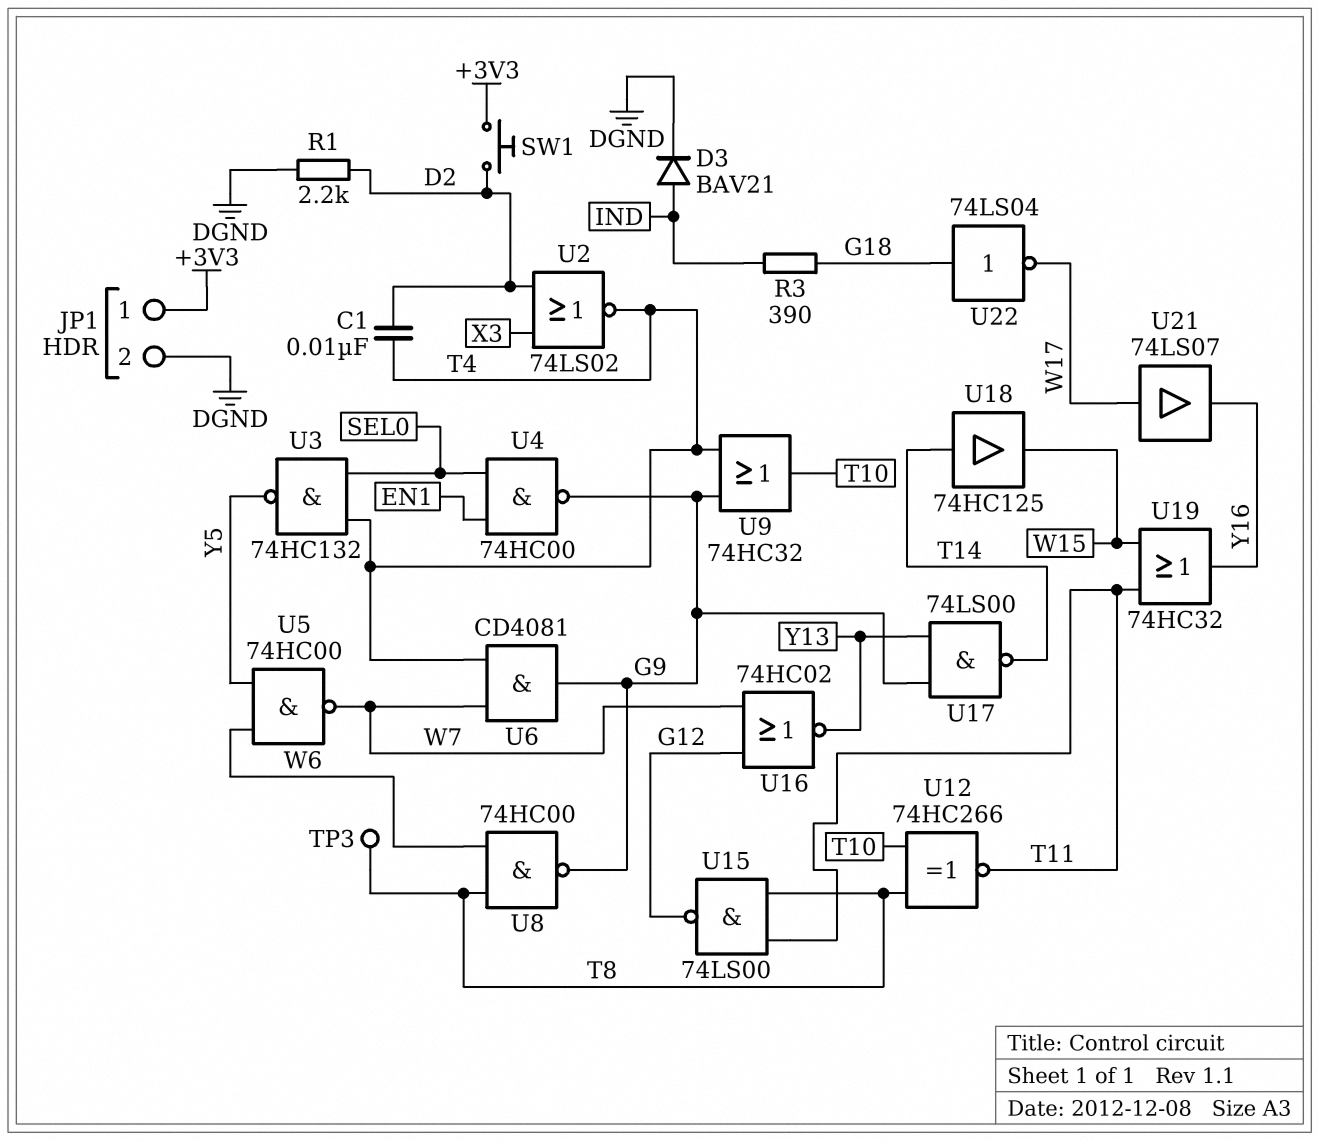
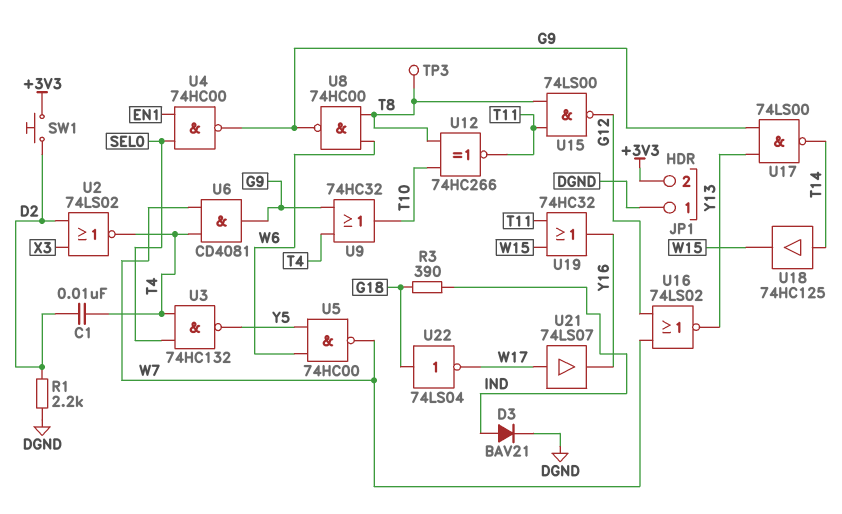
JP1 pin 1: +3V3 -> DGND
JP1 pin 2: DGND -> +3V3
U16: NOR 74HC02 (in G12, in W7, out Y13) -> NOR 74LS02 (in G12, in W7, out Y13)

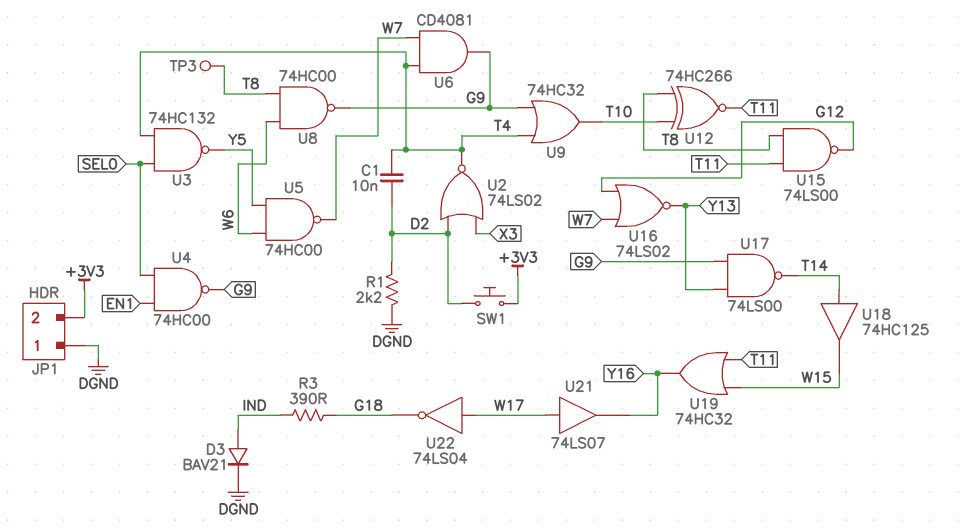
U22: NOT 74LS04 (in G18, out W17) -> NOT 74LS04 (in W17, out G18)

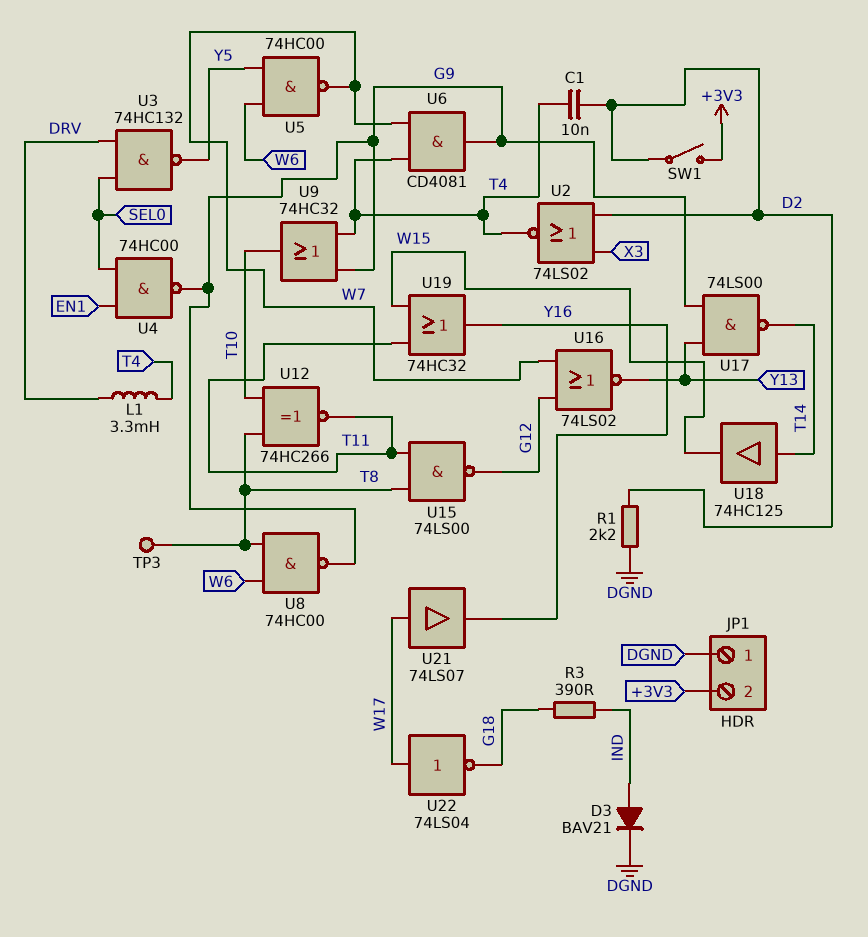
L1: none -> 3.3mH (DRV, T4)
SW1: button (+3V3, D2) -> switch (+3V3, D2)
U3: NAND 74HC132 (in SEL0, in T4, out Y5) -> NAND 74HC132 (in DRV, in SEL0, out Y5)

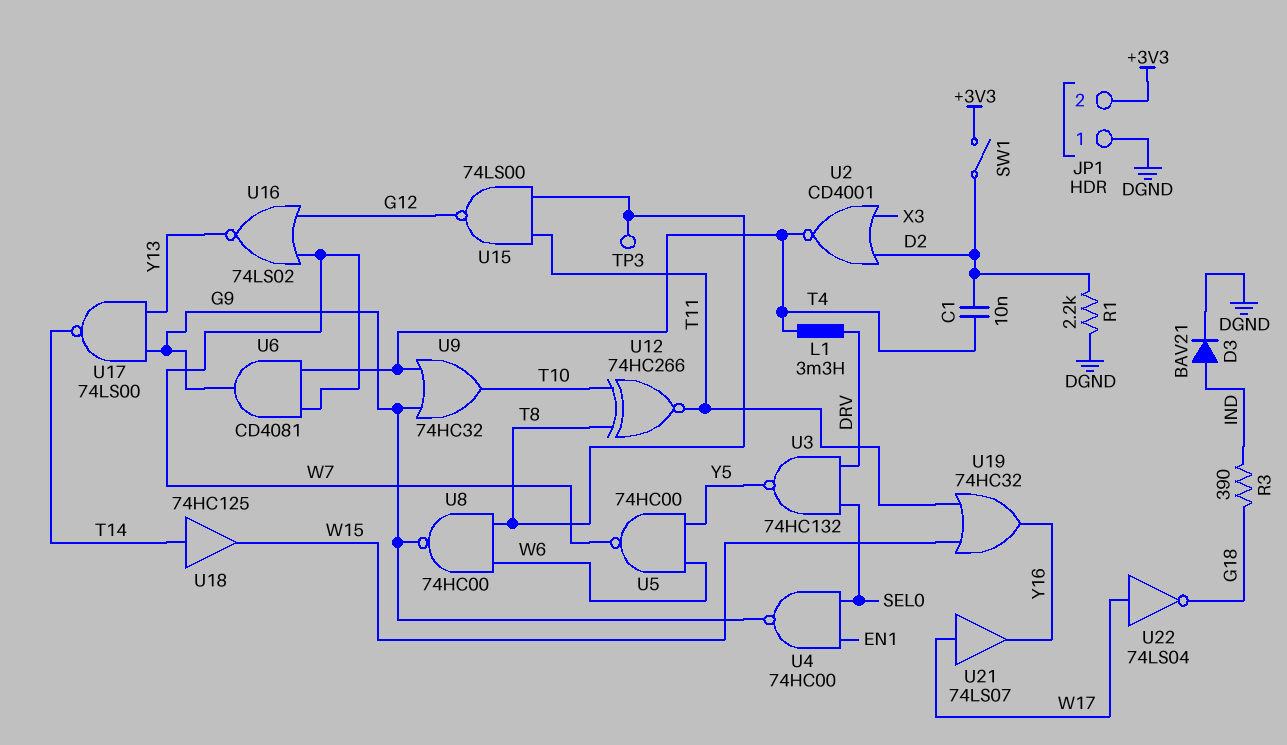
U2: NOR 74LS02 (in D2, in X3, out T4) -> NOR CD4001 (in D2, in X3, out T4)

